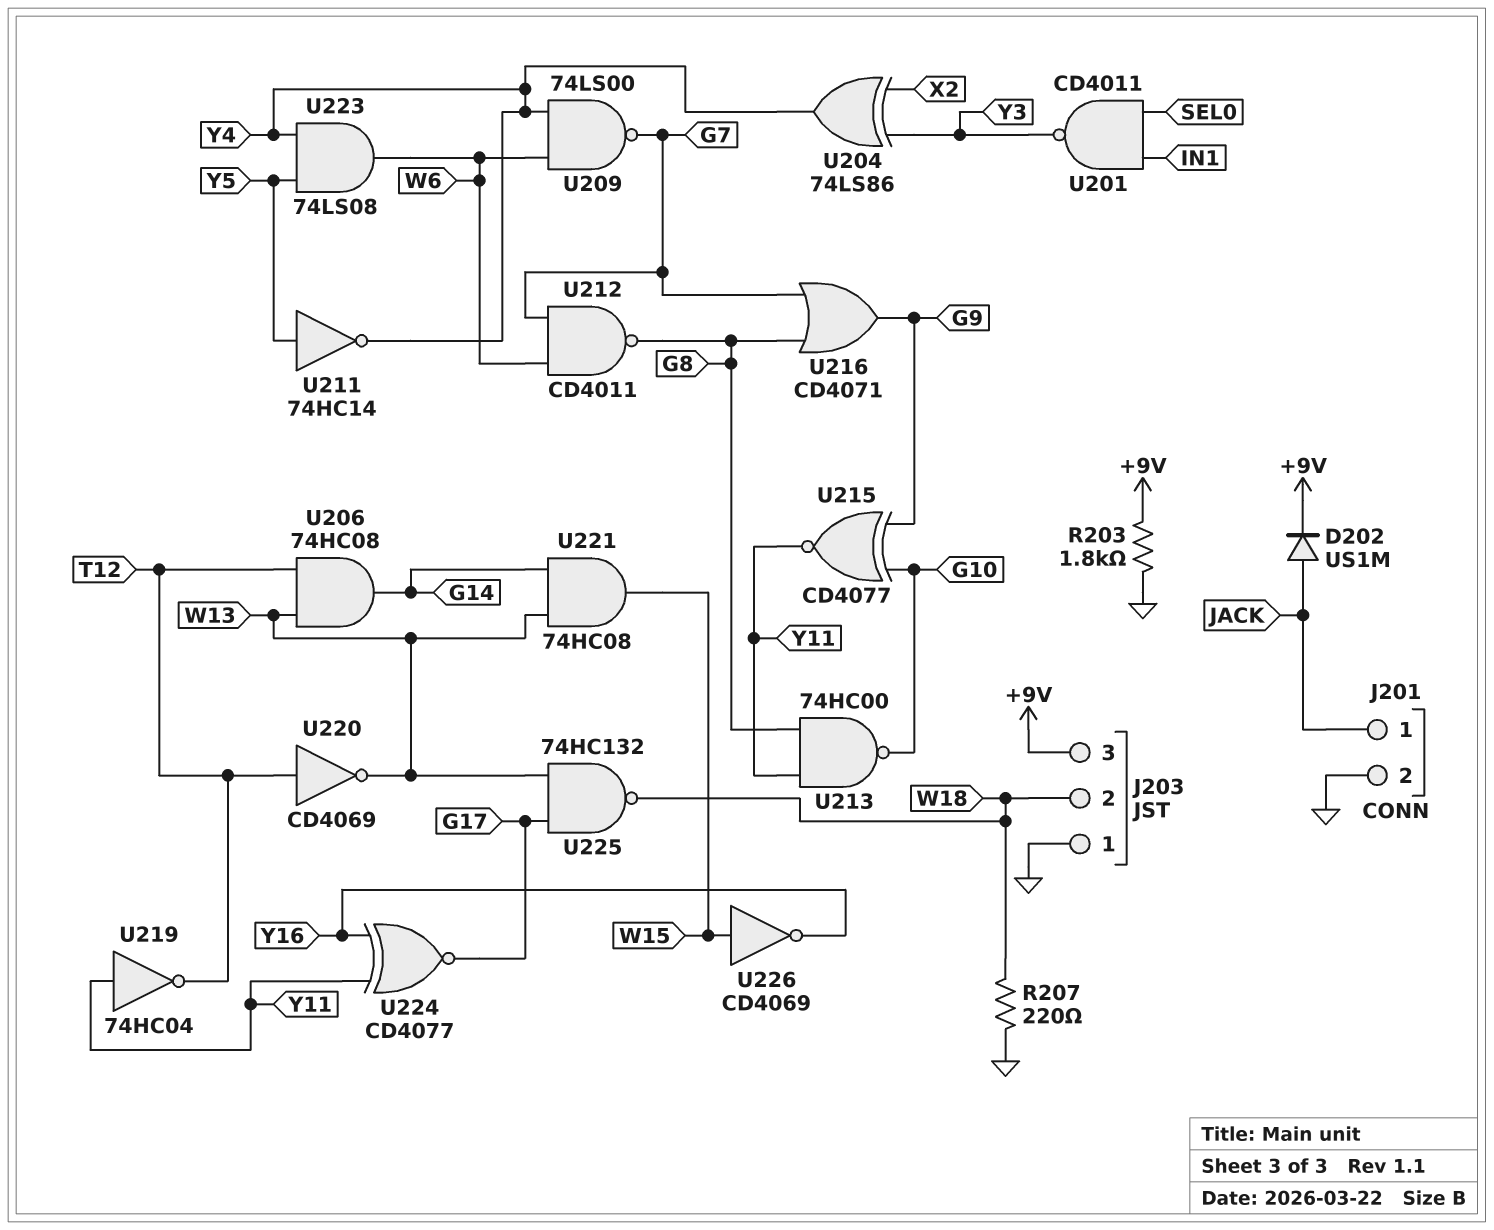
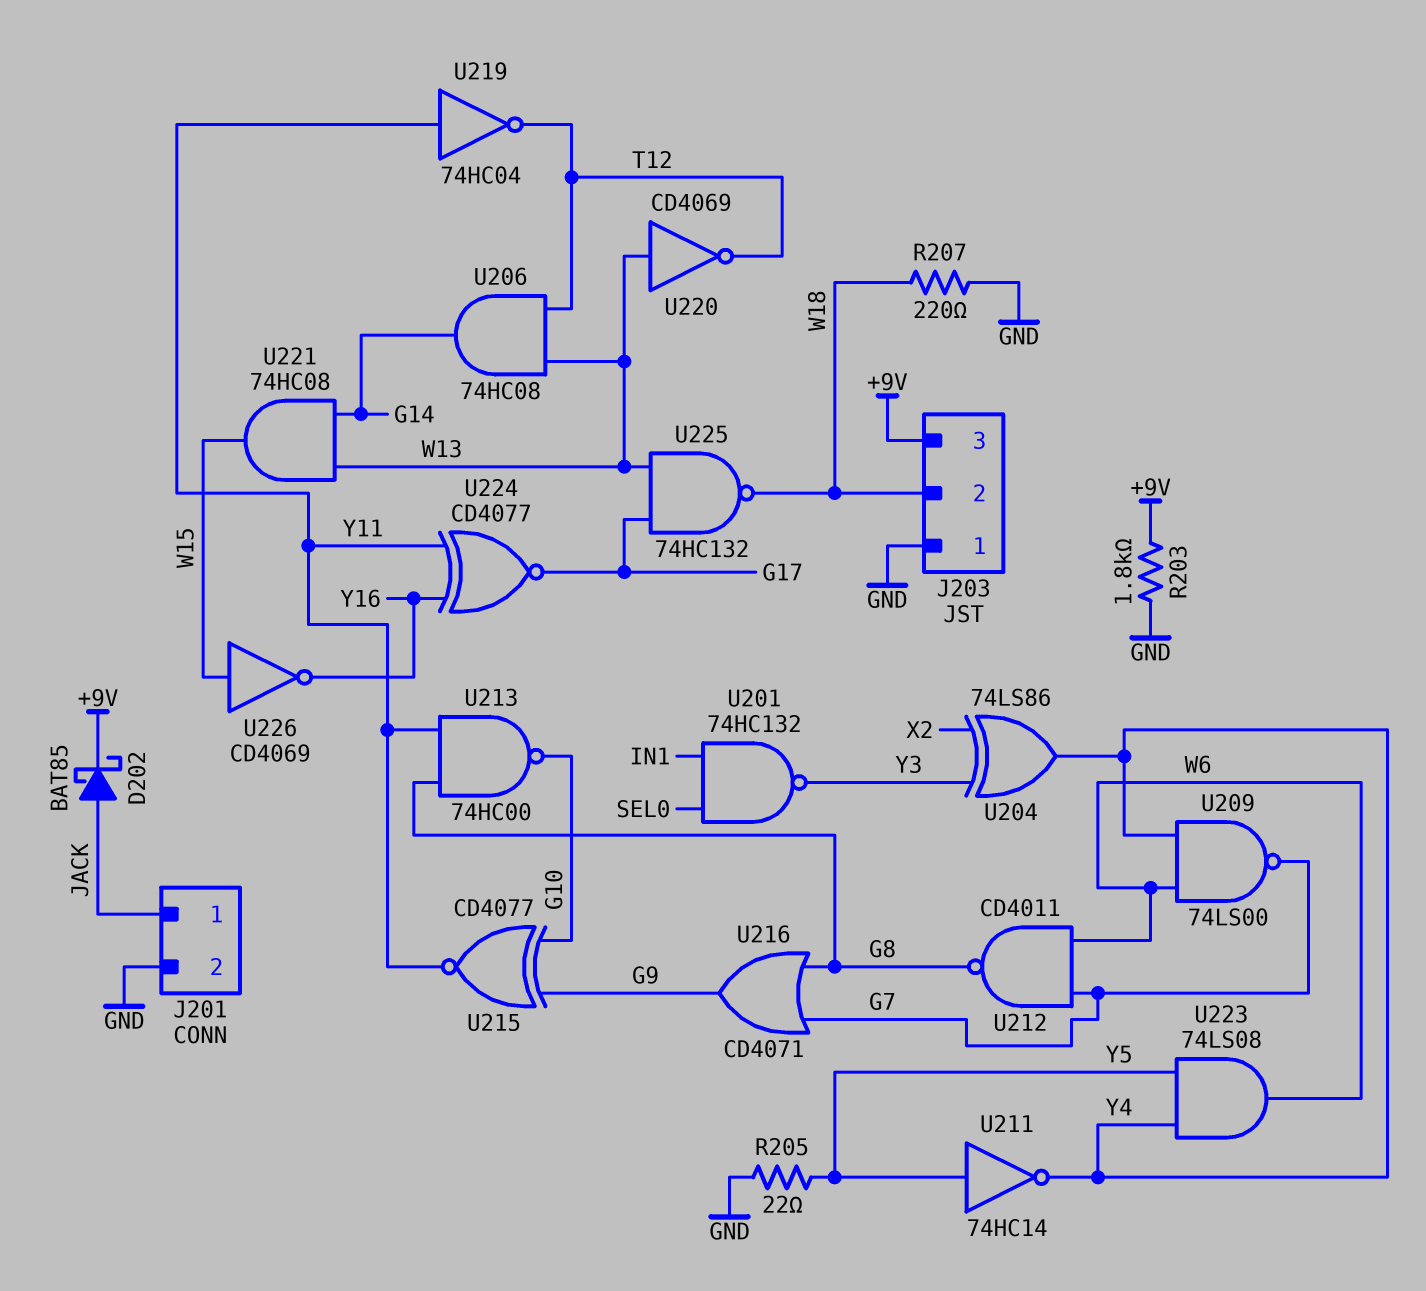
D202: diode US1M (A JACK, K +9V) -> schottky BAT85 (A JACK, K +9V)
R205: none -> 22 (GND, Y5)
U201: NAND CD4011 (in IN1, in SEL0, out Y3) -> NAND 74HC132 (in IN1, in SEL0, out Y3)
U220: NOT CD4069 (in T12, out W13) -> NOT CD4069 (in W13, out T12)

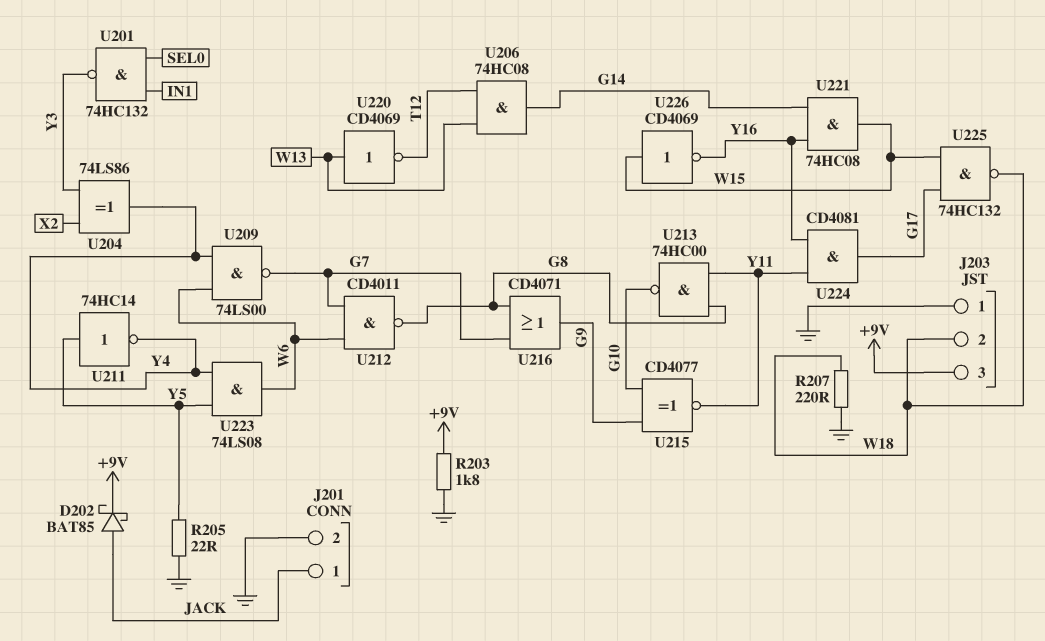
U219: NOT 74HC04 (in Y11, out T12) -> none
U221: AND 74HC08 (in G14, in W13, out W15) -> AND 74HC08 (in G14, in Y16, out W15)
U224: XNOR CD4077 (in Y11, in Y16, out G17) -> AND CD4081 (in Y11, in Y16, out G17)
U225: NAND 74HC132 (in G17, in W13, out W18) -> NAND 74HC132 (in G17, in W15, out W18)

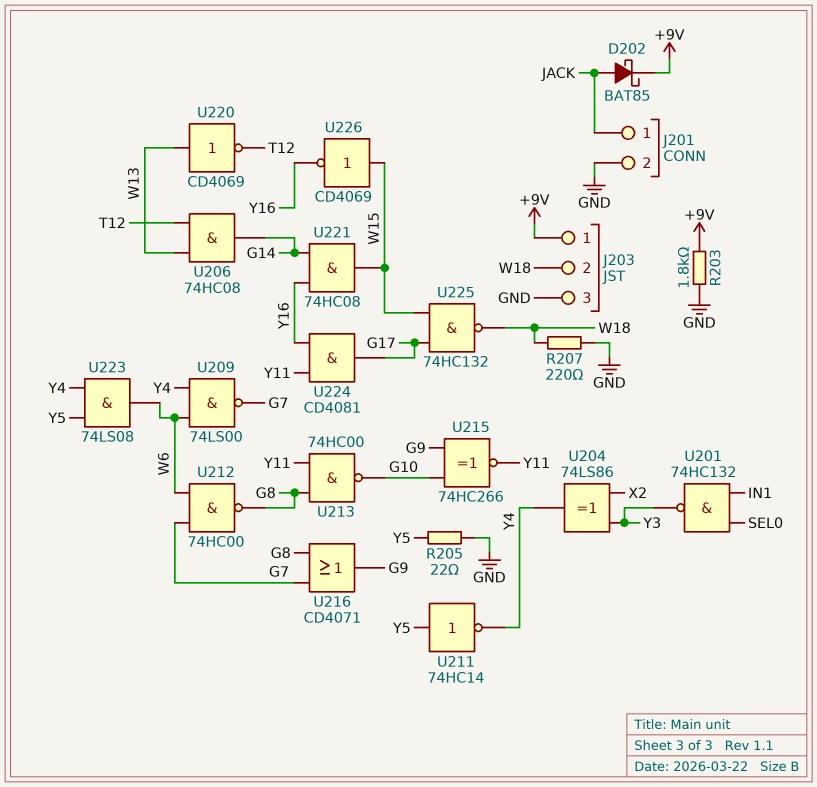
J203 pin 1: GND -> +9V
J203 pin 3: +9V -> GND
U212: NAND CD4011 (in G7, in W6, out G8) -> NAND 74HC00 (in G7, in W6, out G8)
U215: XNOR CD4077 (in G9, in G10, out Y11) -> XNOR 74HC266 (in G9, in G10, out Y11)

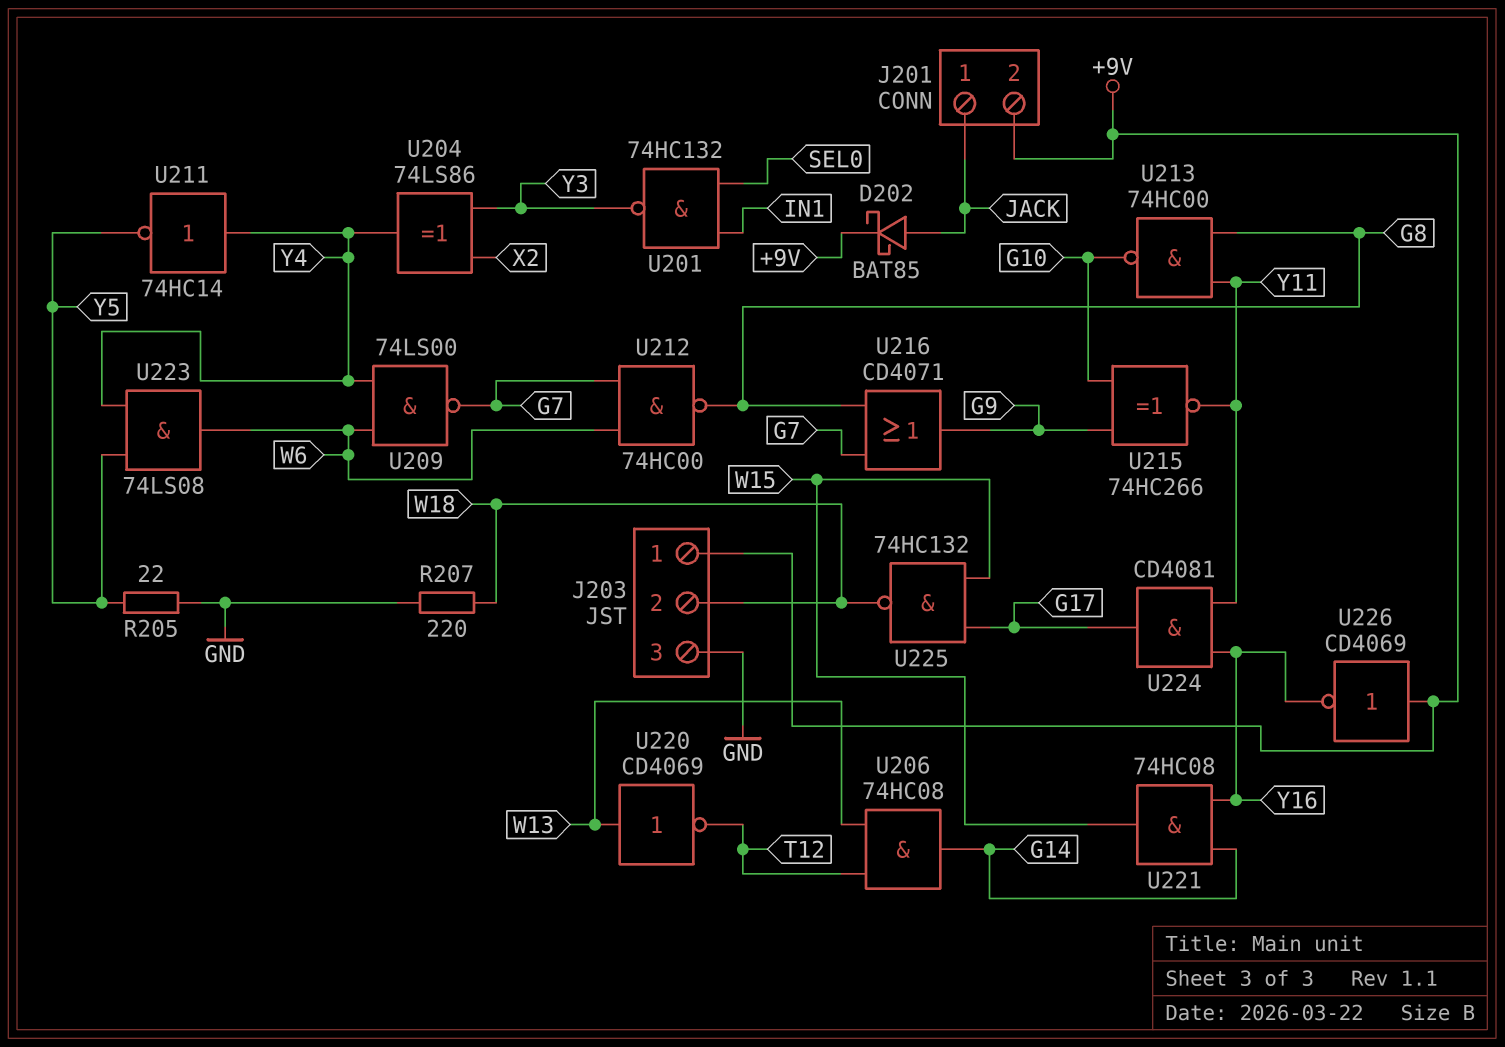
J201 pin 2: GND -> +9V
R203: 1.8k (+9V, GND) -> none
U211: NOT 74HC14 (in Y5, out Y4) -> NOT 74HC14 (in Y4, out Y5)
U226: NOT CD4069 (in W15, out Y16) -> NOT CD4069 (in +9V, out Y16)

